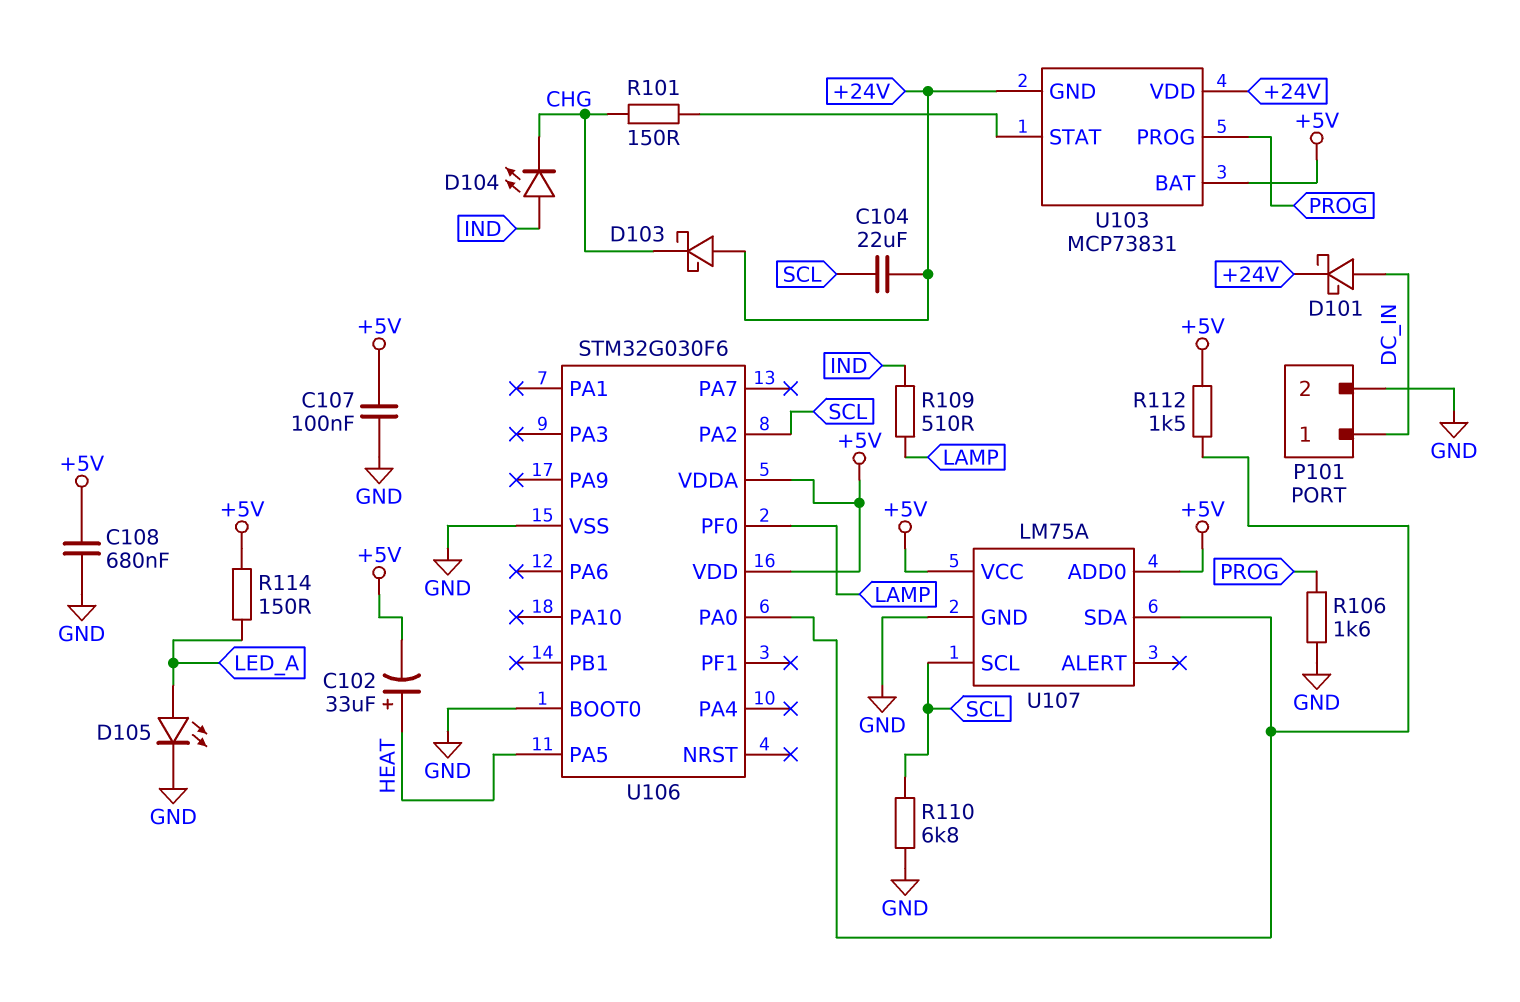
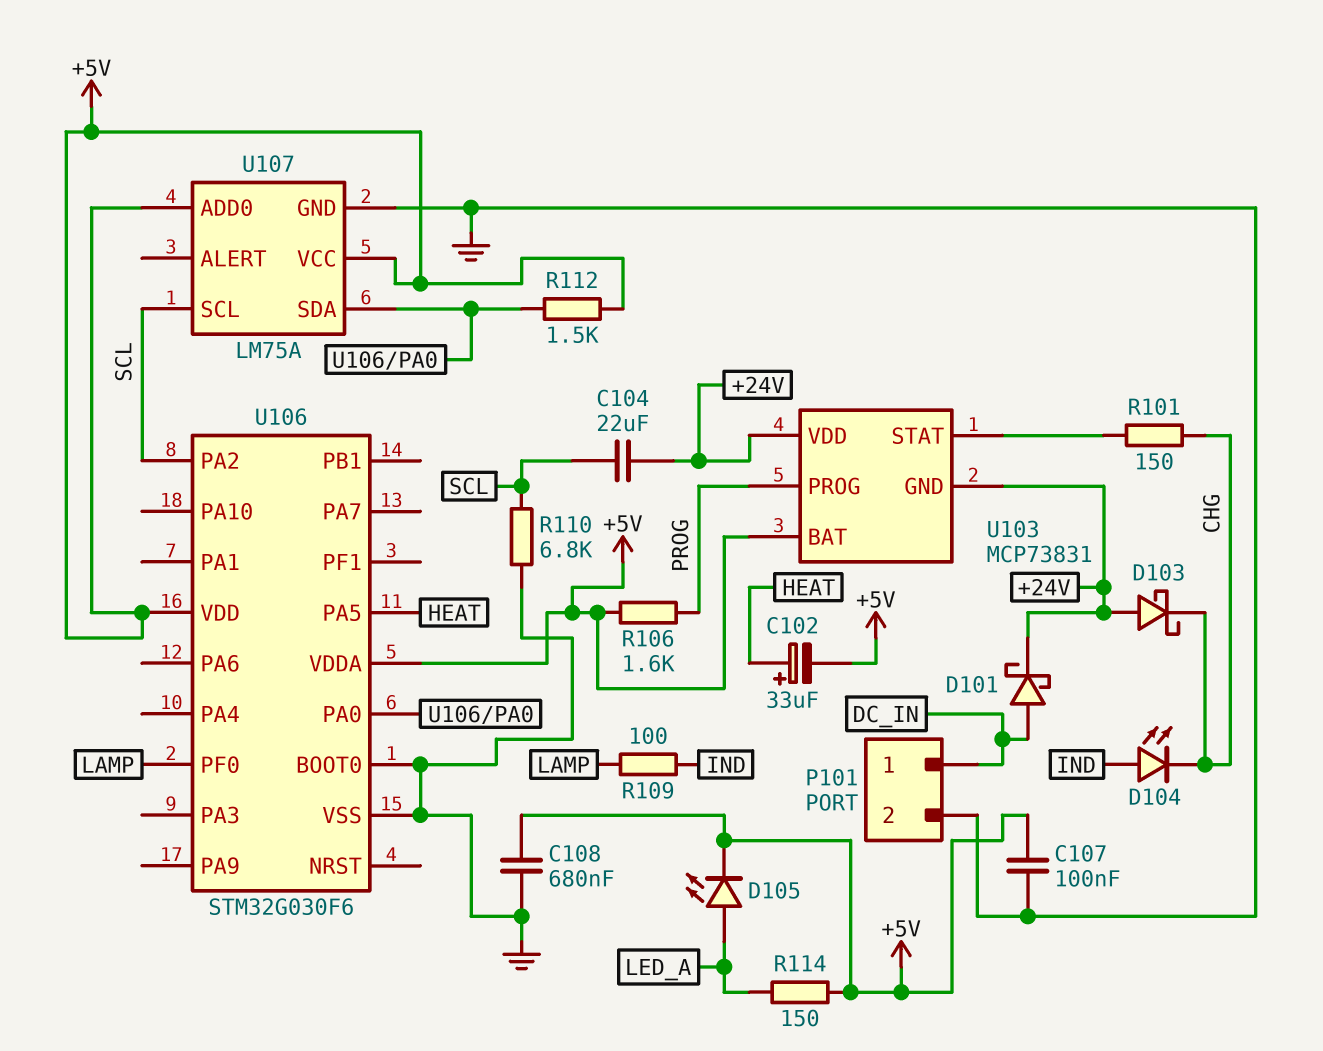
D105: LED (A LED_A, K GND) -> LED (A LED_A, K +5V)
R106: 1.6k (GND, PROG) -> 1.6k (+5V, PROG)
R109: 510 (IND, LAMP) -> 100 (IND, LAMP)

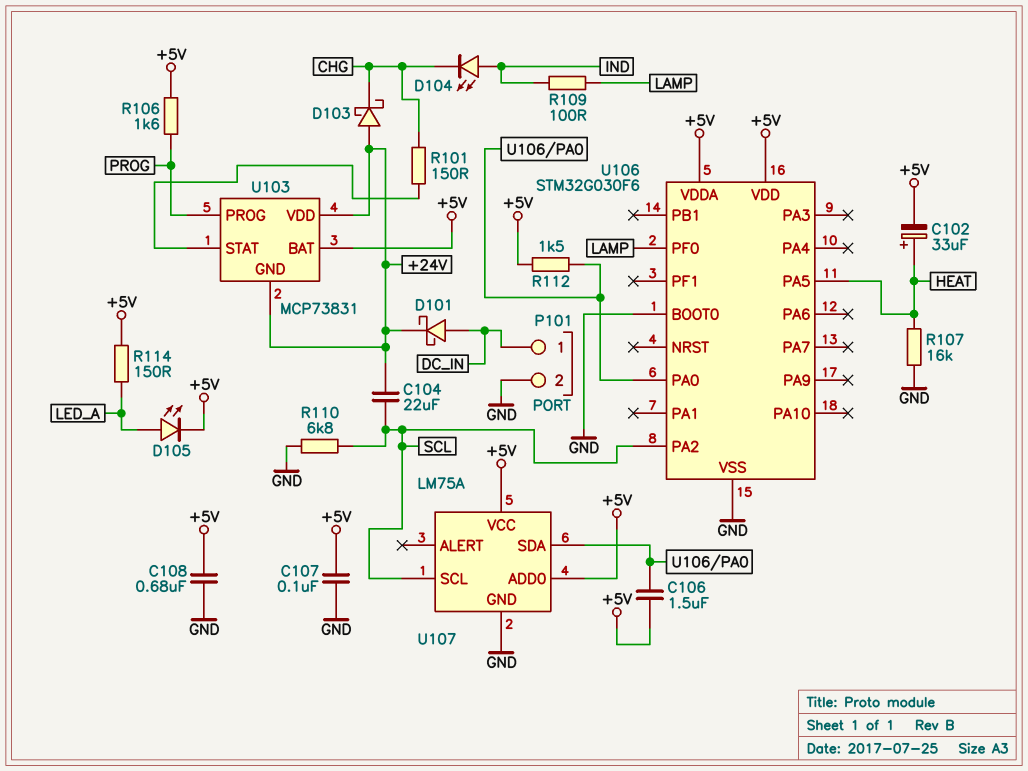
C106: none -> 1.5uF (+5V, U106/PA0)
R107: none -> 16k (GND, HEAT)

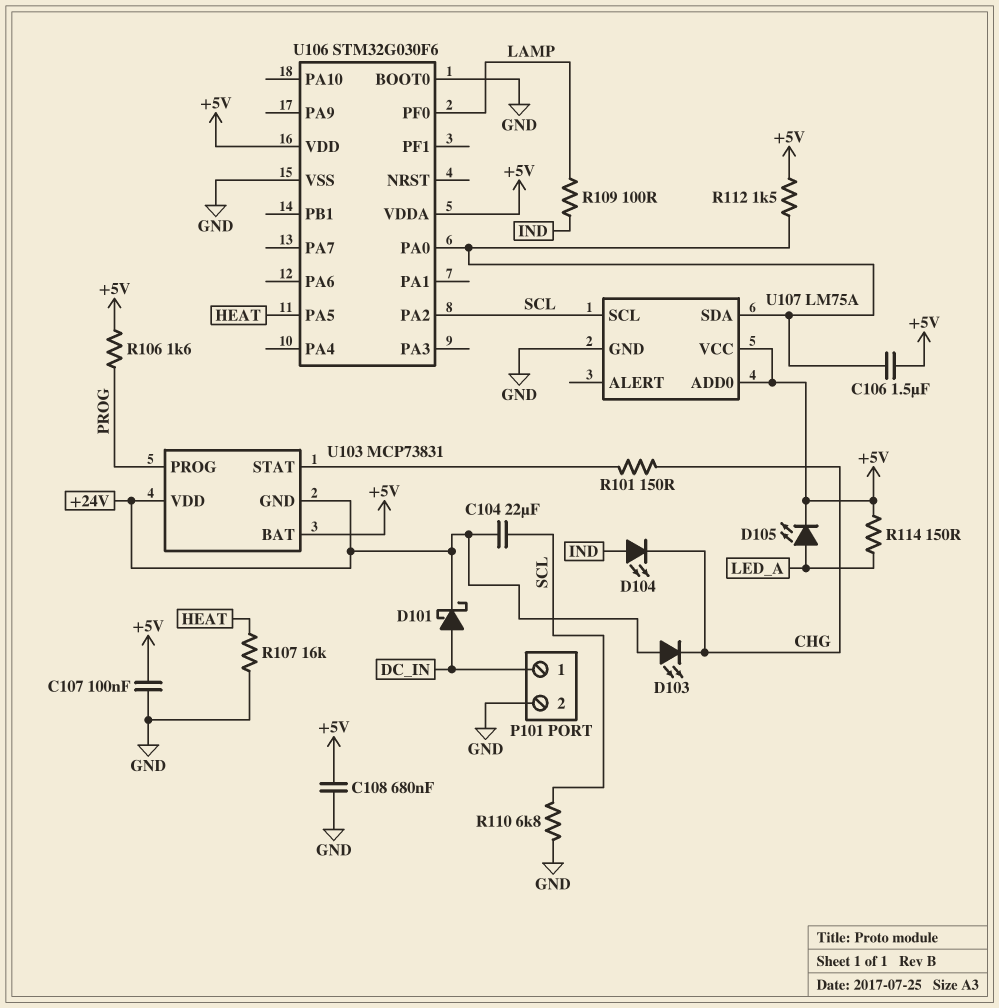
C102: 33uF (plus HEAT, minus +5V) -> none
D103: schottky (A +24V, K CHG) -> LED (A +24V, K CHG)

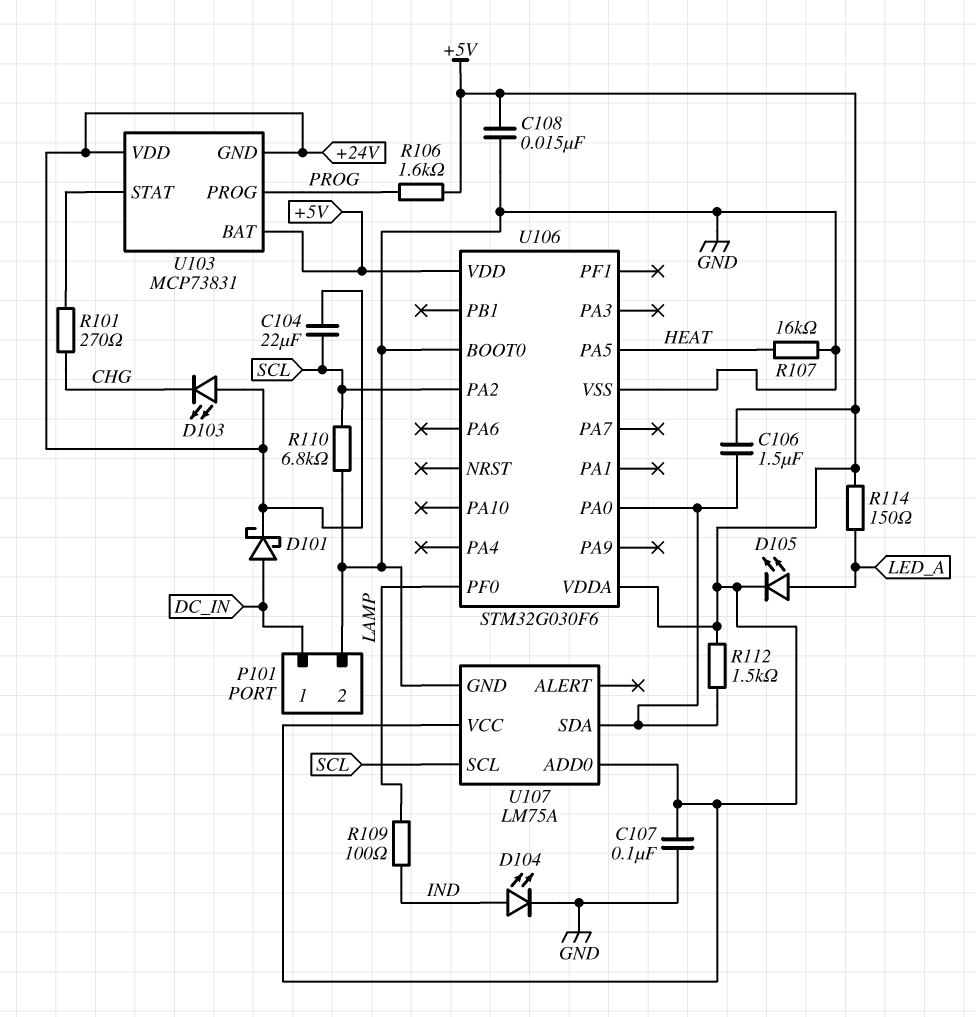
C108: 680nF (+5V, GND) -> 15nF (+5V, GND)
D104: LED (A IND, K CHG) -> LED (A IND, K GND)
R101: 150 (CHG, U103/STAT) -> 270 (CHG, U103/STAT)

